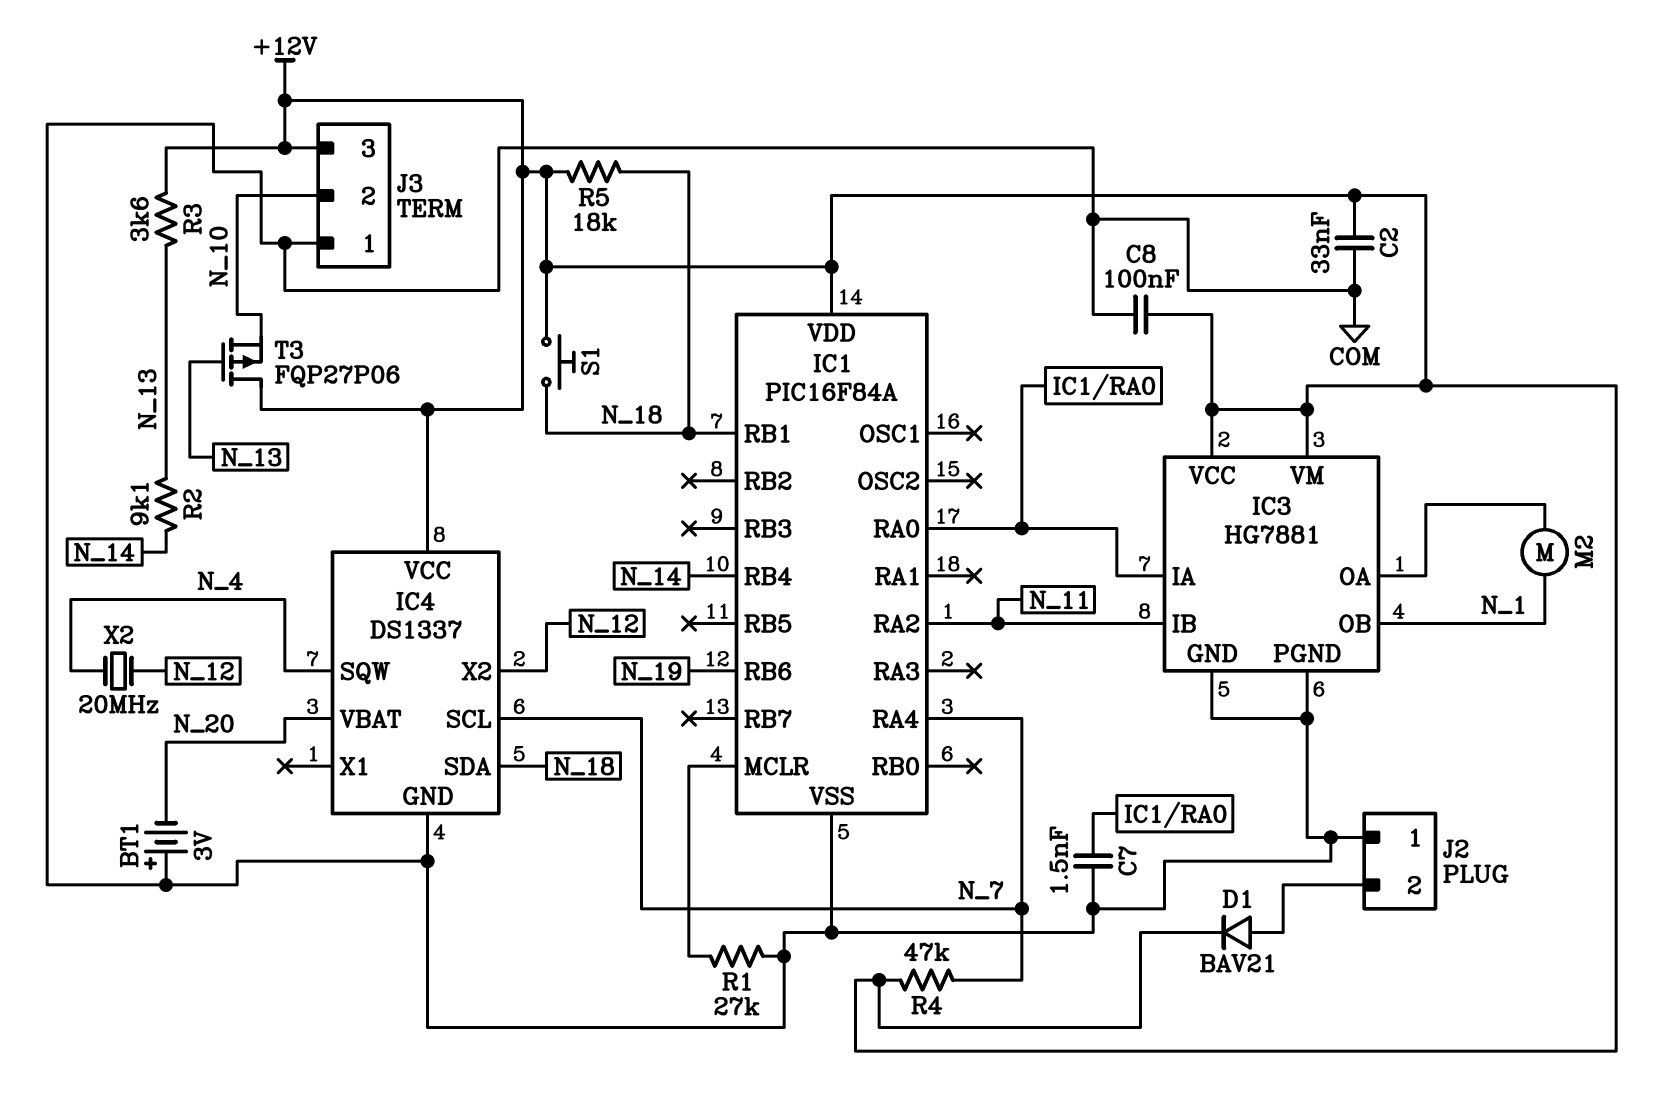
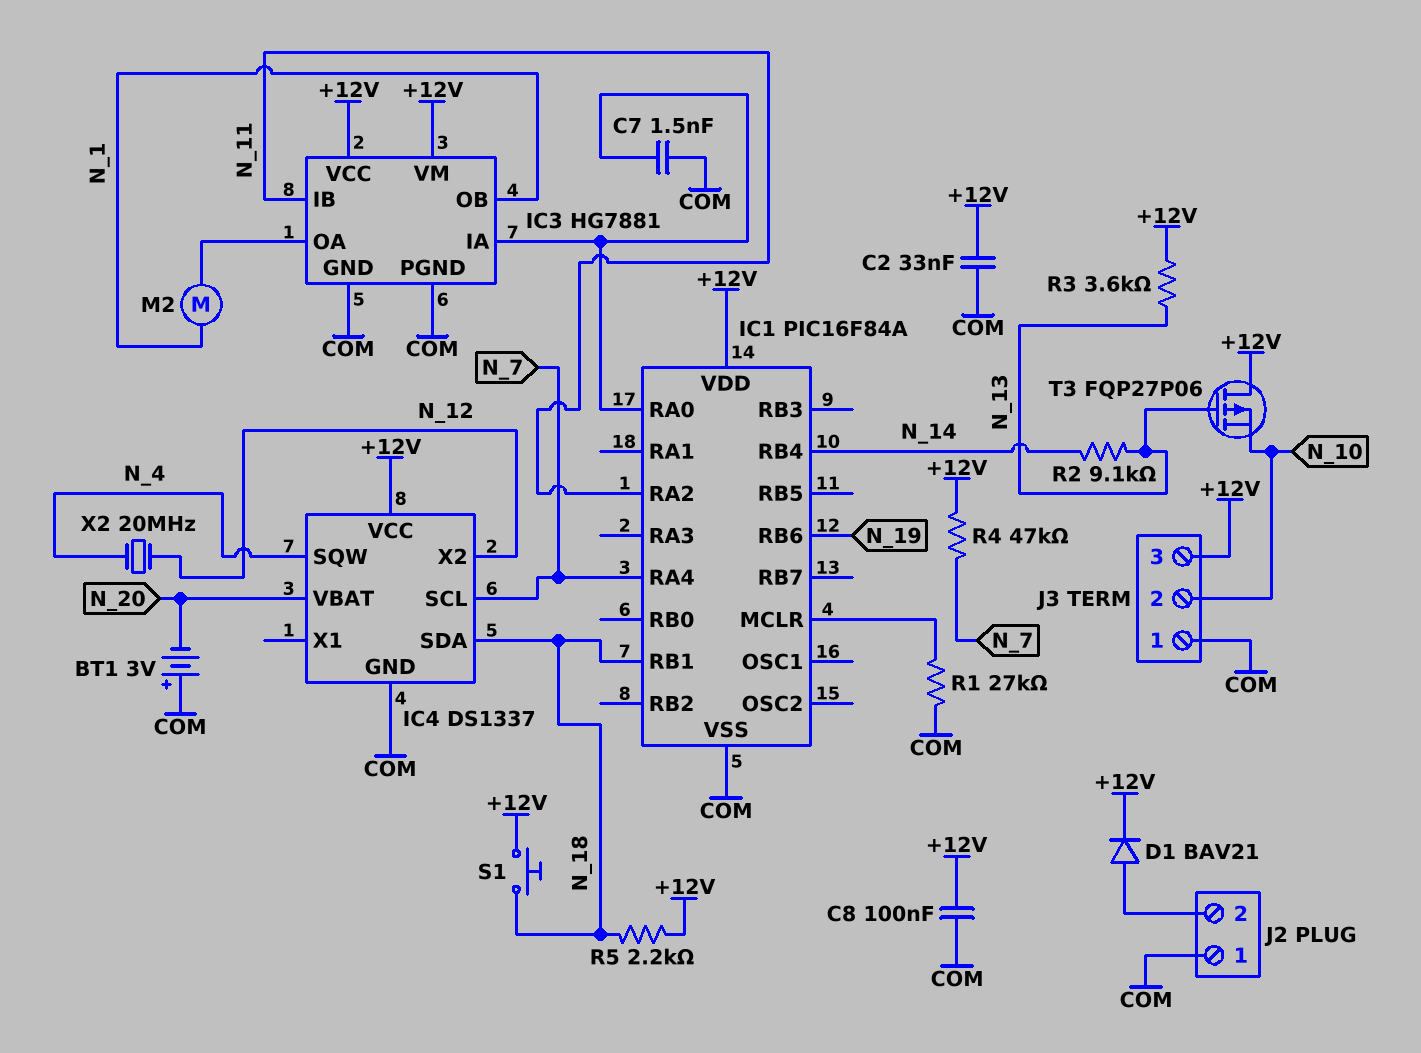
R5: 18k (+12V, N_18) -> 2.2k (+12V, N_18)

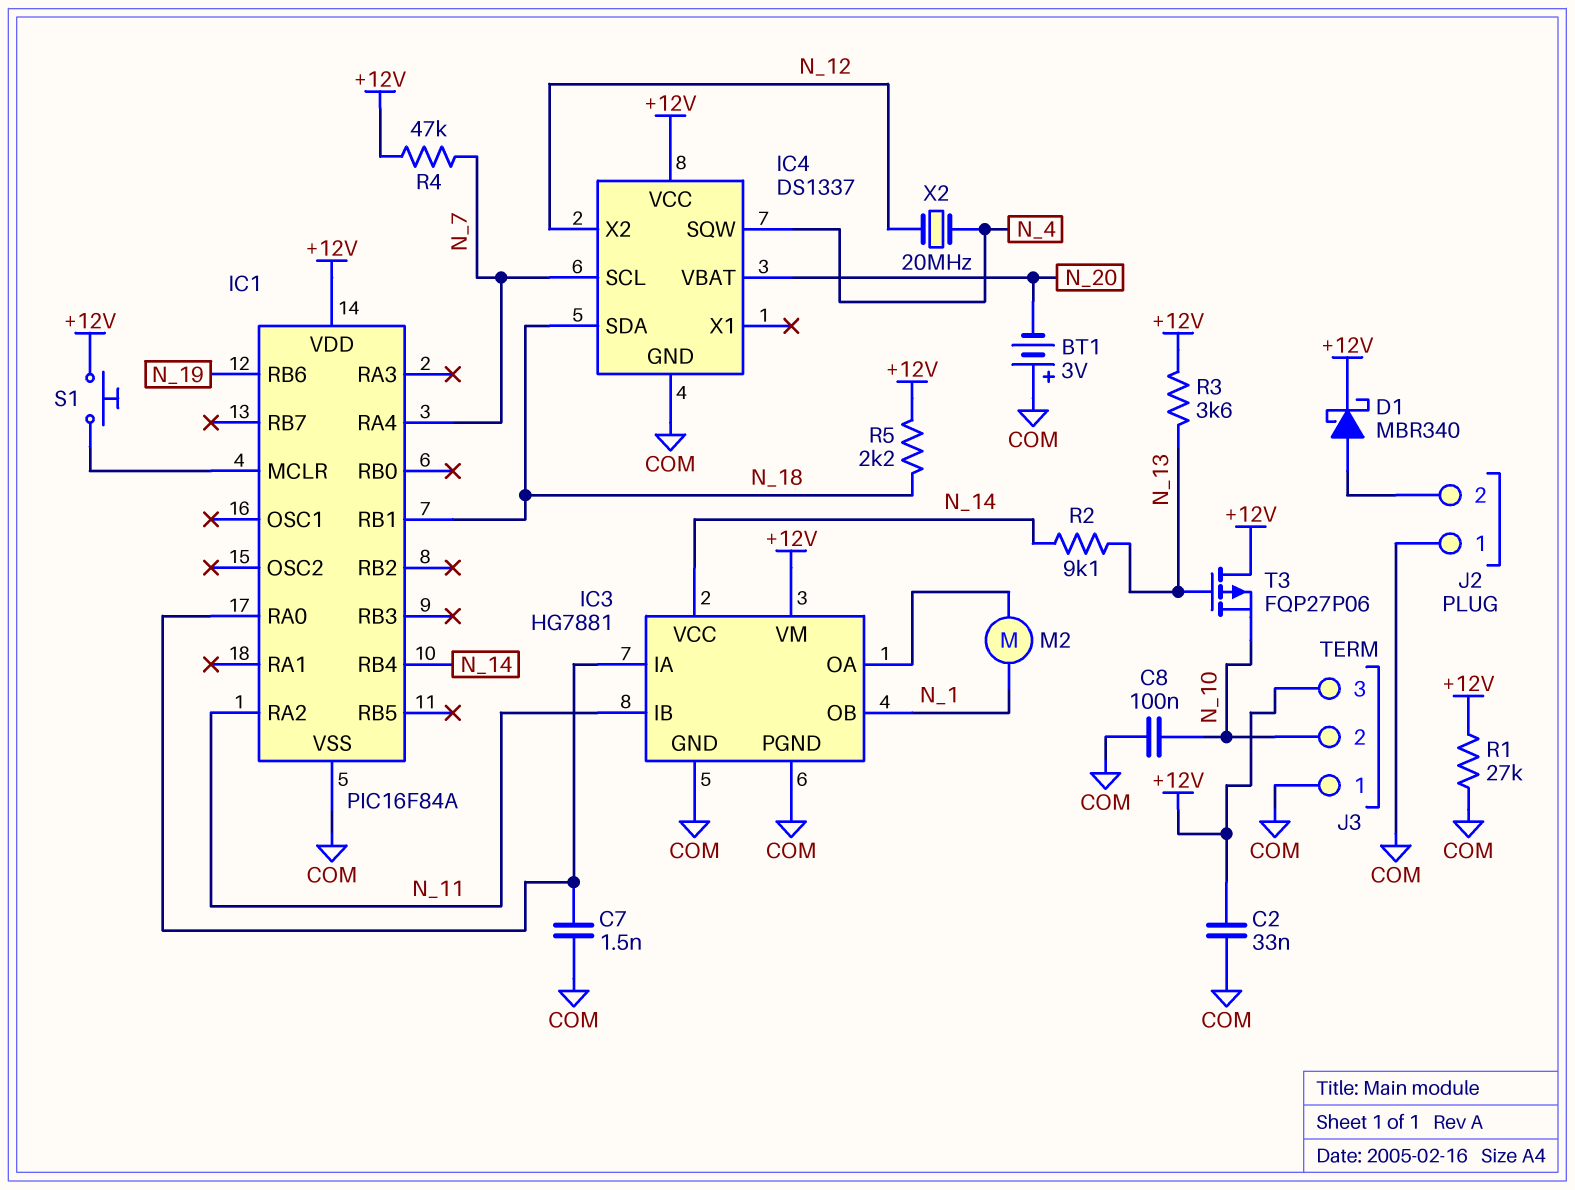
C8: 100nF (+12V, COM) -> 100nF (COM, N_10)
D1: diode BAV21 (A J2/2, K +12V) -> schottky MBR340 (A J2/2, K +12V)
IC3 pin VCC: +12V -> N_14
R1: 27k (COM, IC1/MCLR) -> 27k (+12V, COM)
S1: button (+12V, N_18) -> button (+12V, IC1/MCLR)

